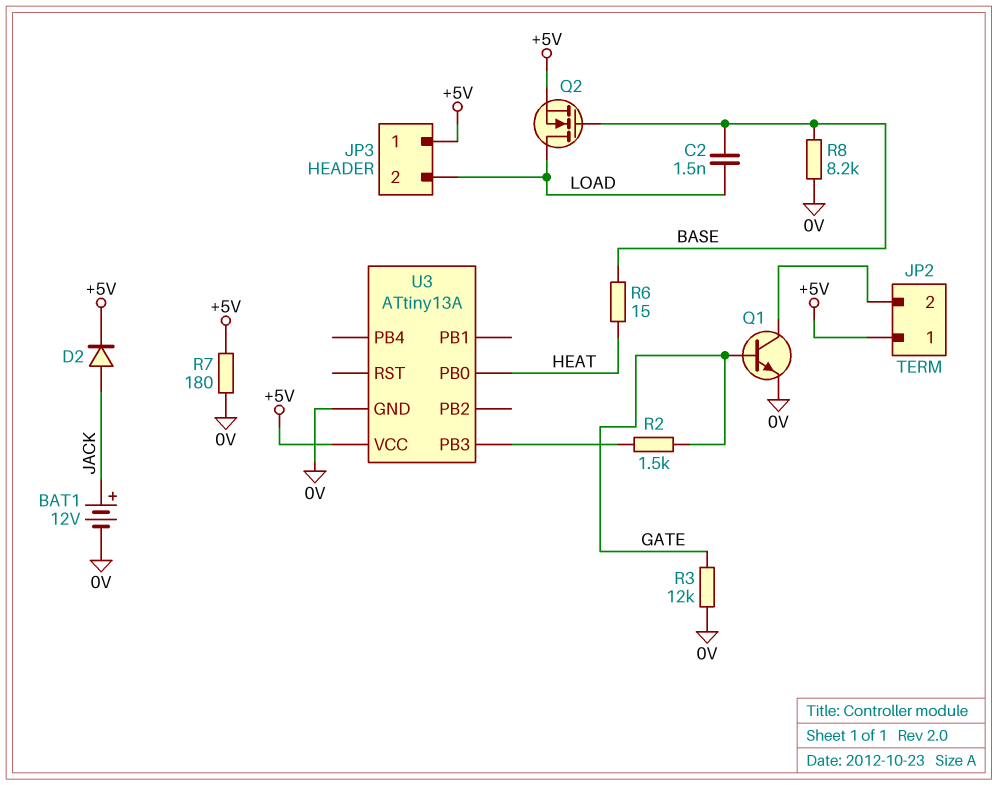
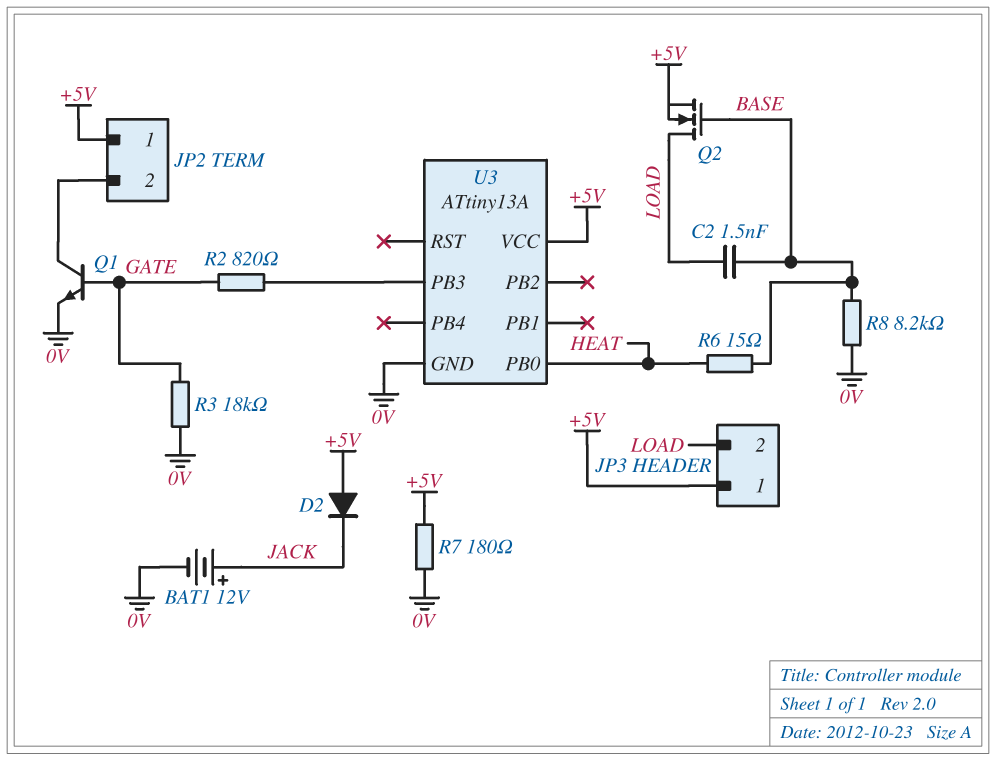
D2: diode (A JACK, K +5V) -> diode (A +5V, K JACK)
R2: 1.5k (GATE, U3/PB3) -> 820 (GATE, U3/PB3)
R3: 12k (0V, GATE) -> 18k (0V, GATE)

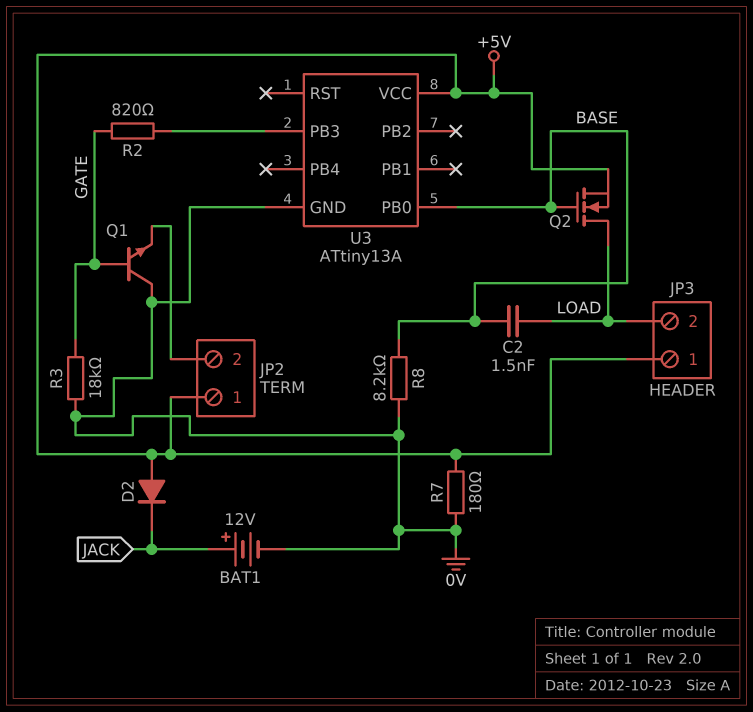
Q1: NPN (B GATE, C JP2/2, E 0V) -> NPN (B GATE, C 0V, E JP2/2)
R6: 15 (BASE, HEAT) -> none
U3 pin PB0: HEAT -> BASE

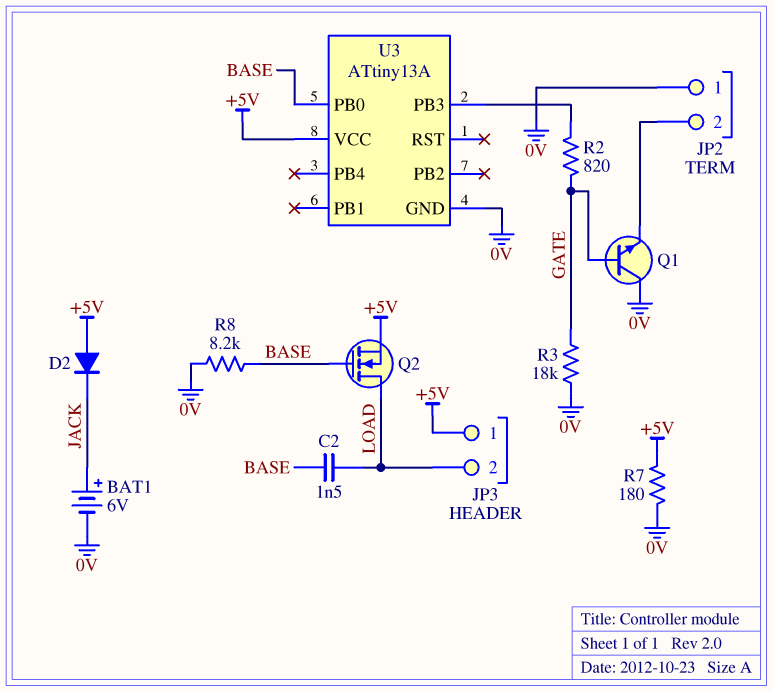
BAT1: 12V (plus JACK, minus 0V) -> 6V (plus JACK, minus 0V)
JP2 pin 1: +5V -> 0V

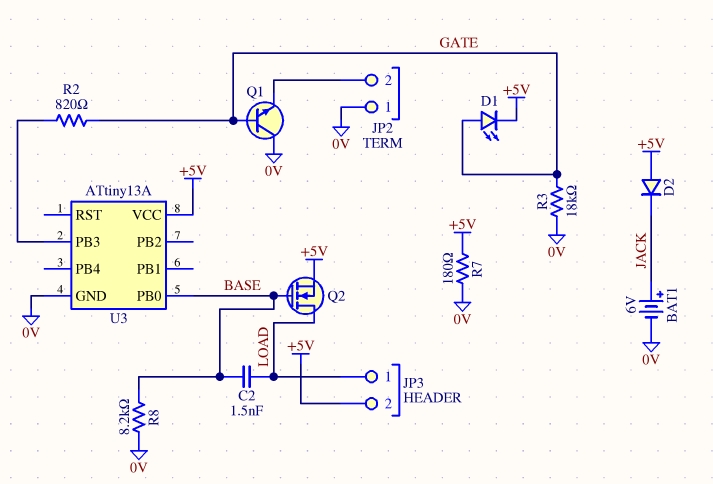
D1: none -> LED (A GATE, K +5V)
JP3 pin 1: +5V -> LOAD
JP3 pin 2: LOAD -> +5V

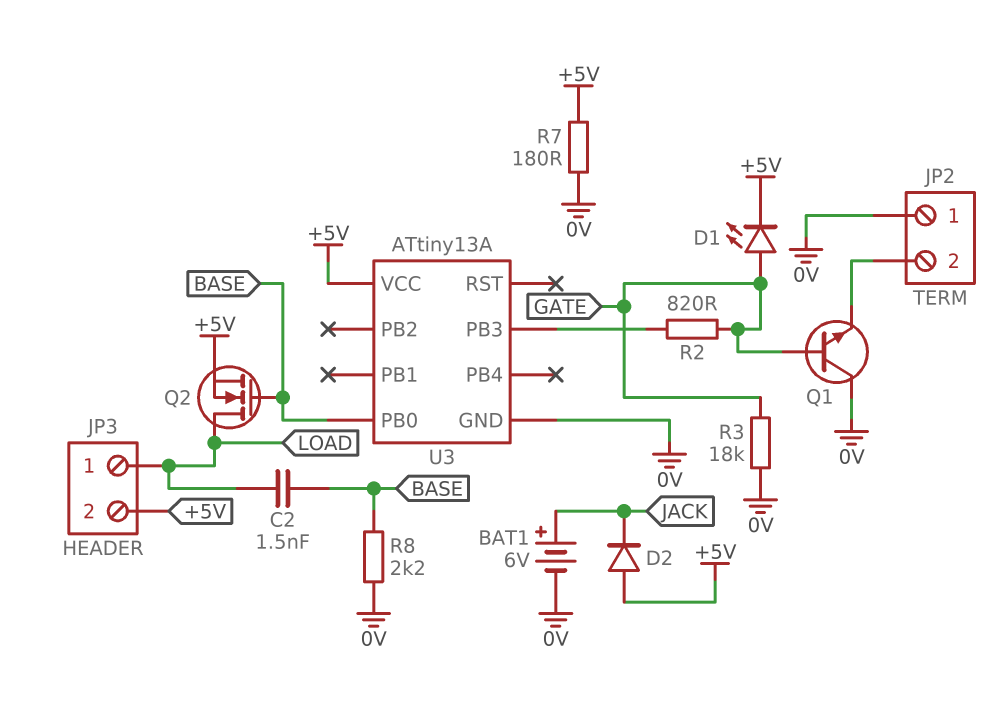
R8: 8.2k (0V, BASE) -> 2.2k (0V, BASE)

